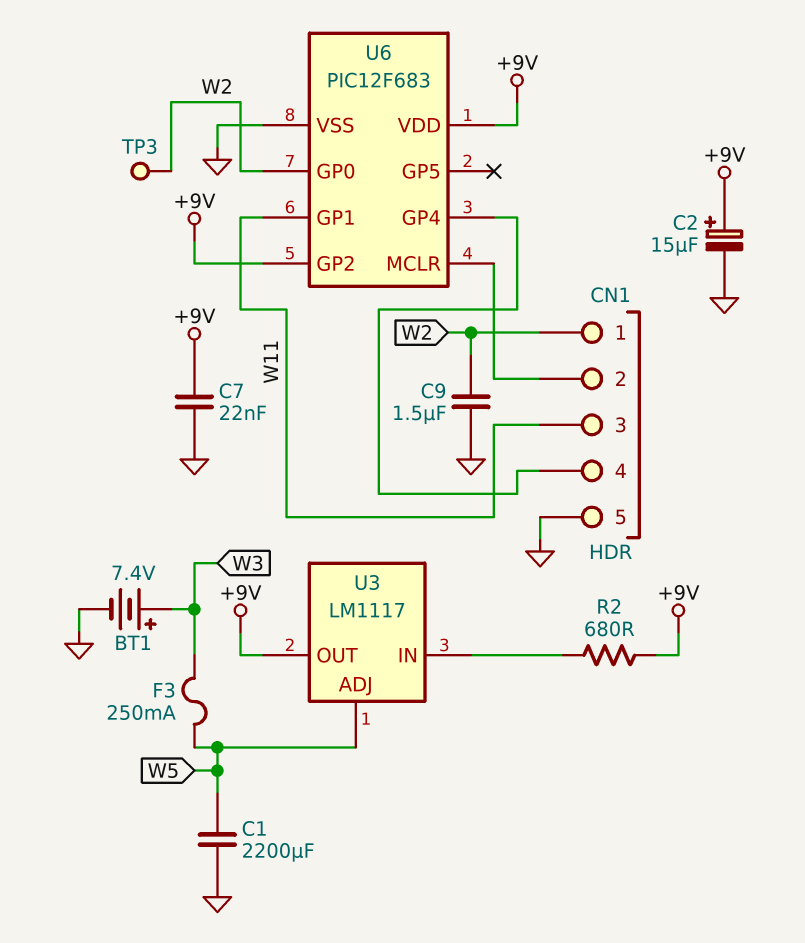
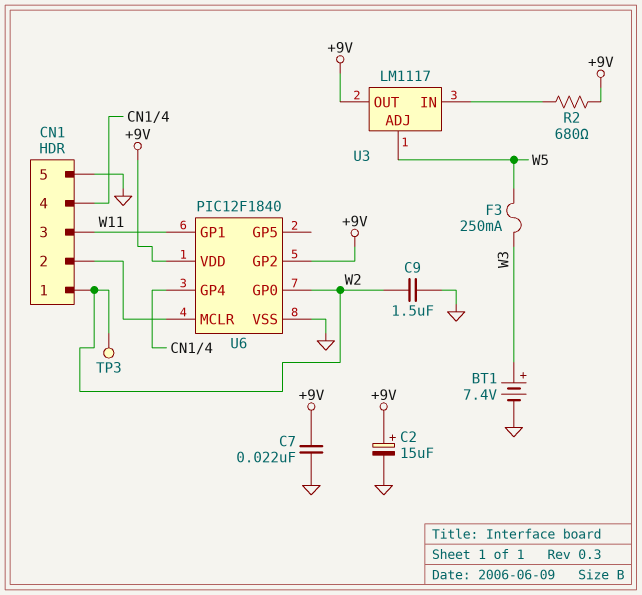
C1: 2200uF (GND, W5) -> none
U6: PIC12F683 -> PIC12F1840

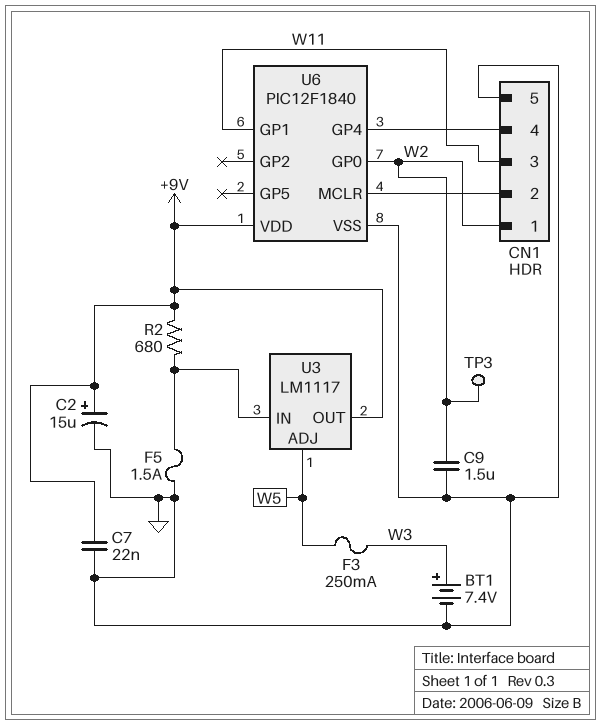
F5: none -> 1.5A (GND, U3/IN)
U6 pin GP2: +9V -> none

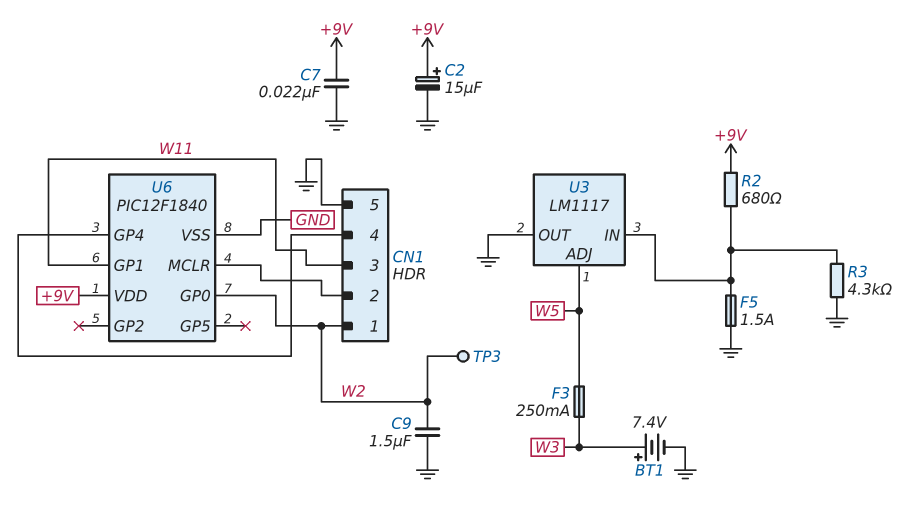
R3: none -> 4.3k (GND, U3/IN)
U3 pin OUT: +9V -> GND

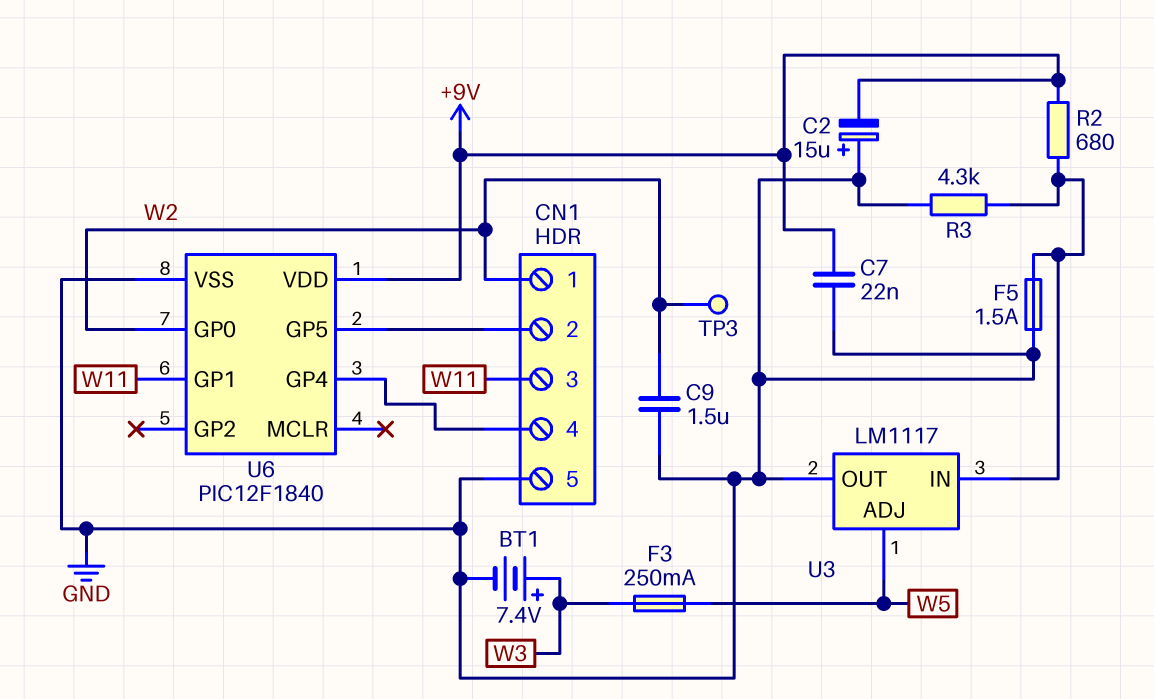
C2: 15uF (plus +9V, minus GND) -> 15uF (plus GND, minus +9V)
U6 pin GP5: none -> CN1/2
U6 pin MCLR: CN1/2 -> none

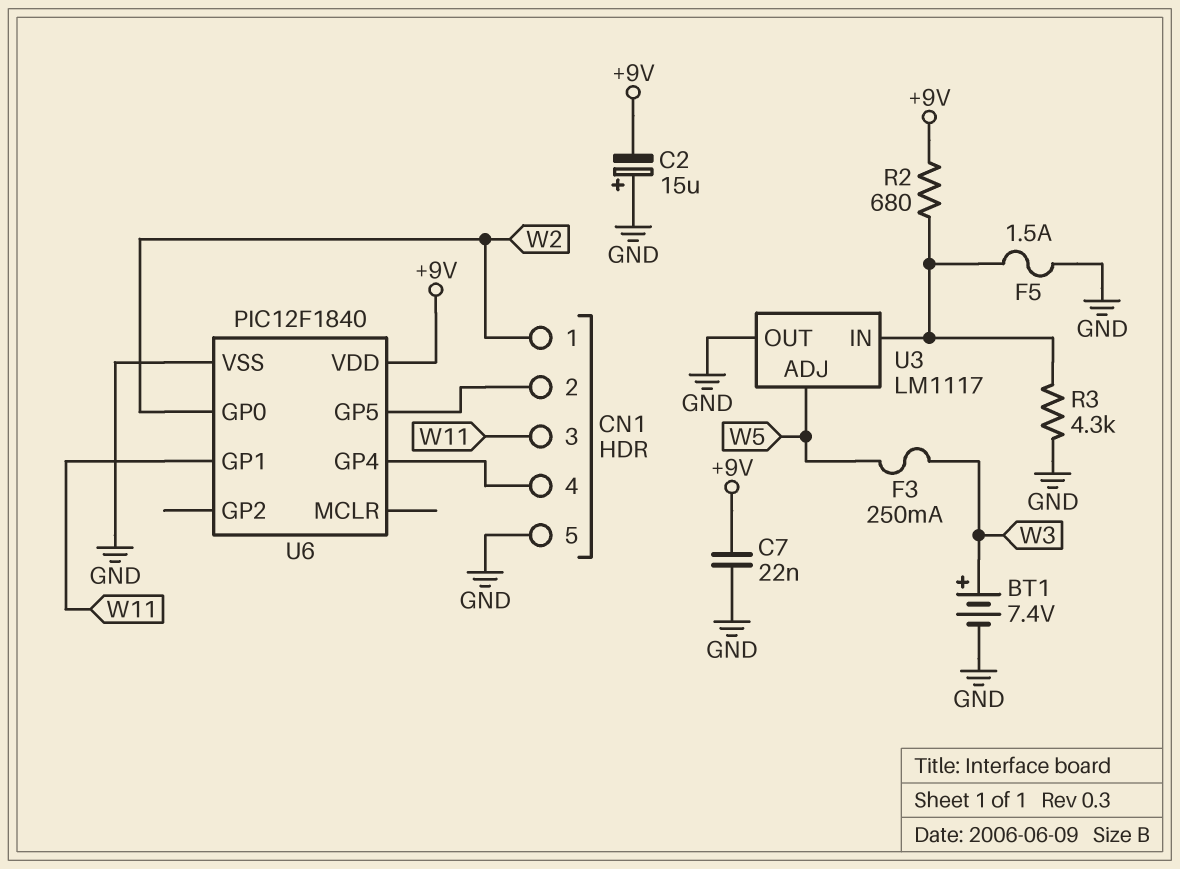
C9: 1.5uF (GND, W2) -> none
TP3: test point (W2) -> none

